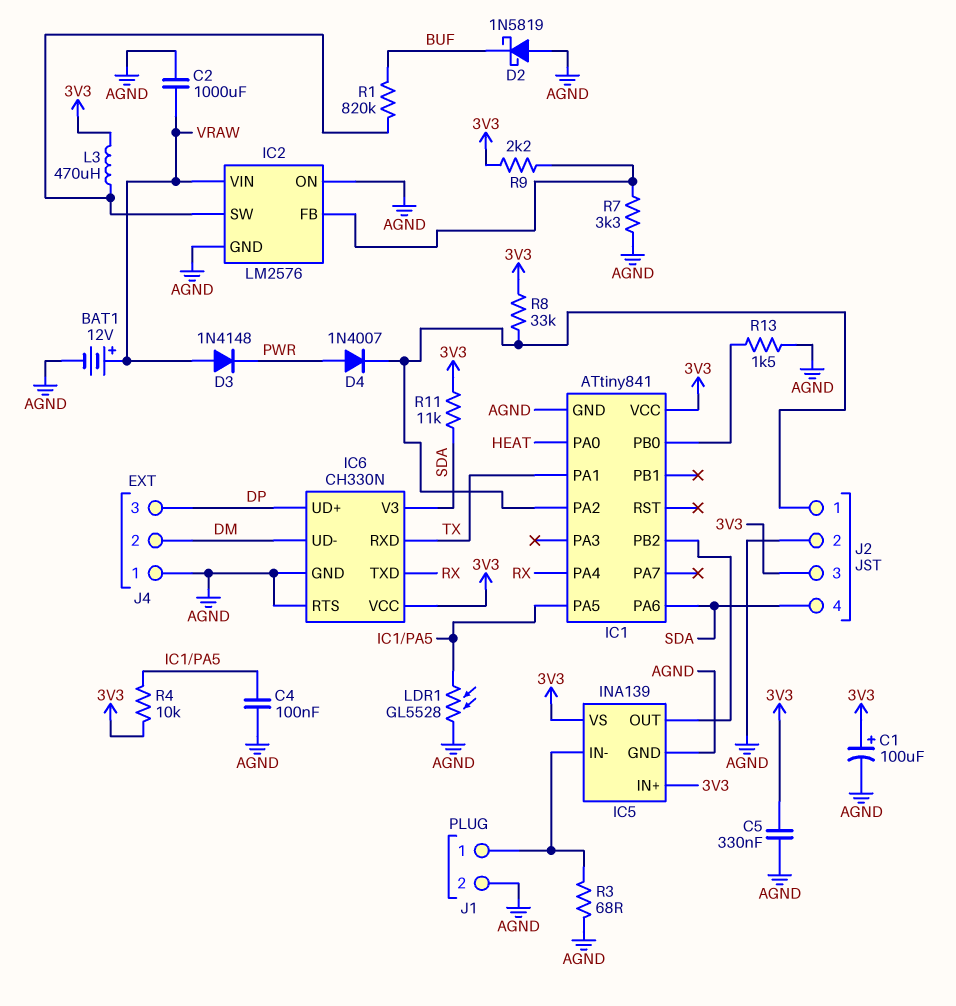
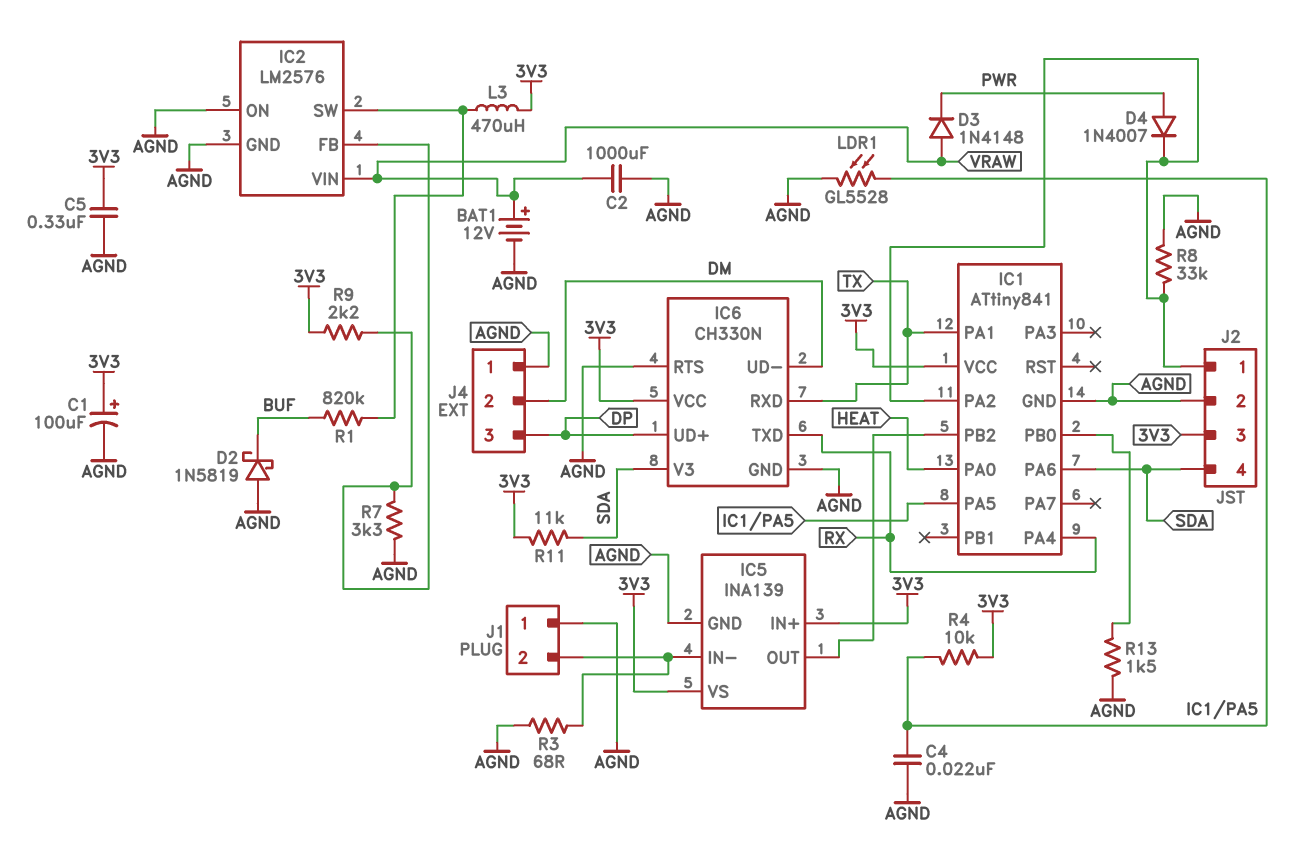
C4: 100nF (AGND, IC1/PA5) -> 22nF (AGND, IC1/PA5)
J1 pin 1: IC5/IN- -> AGND
J1 pin 2: AGND -> IC5/IN-
R8: 33k (3V3, IC1/PA2) -> 33k (AGND, IC1/PA2)

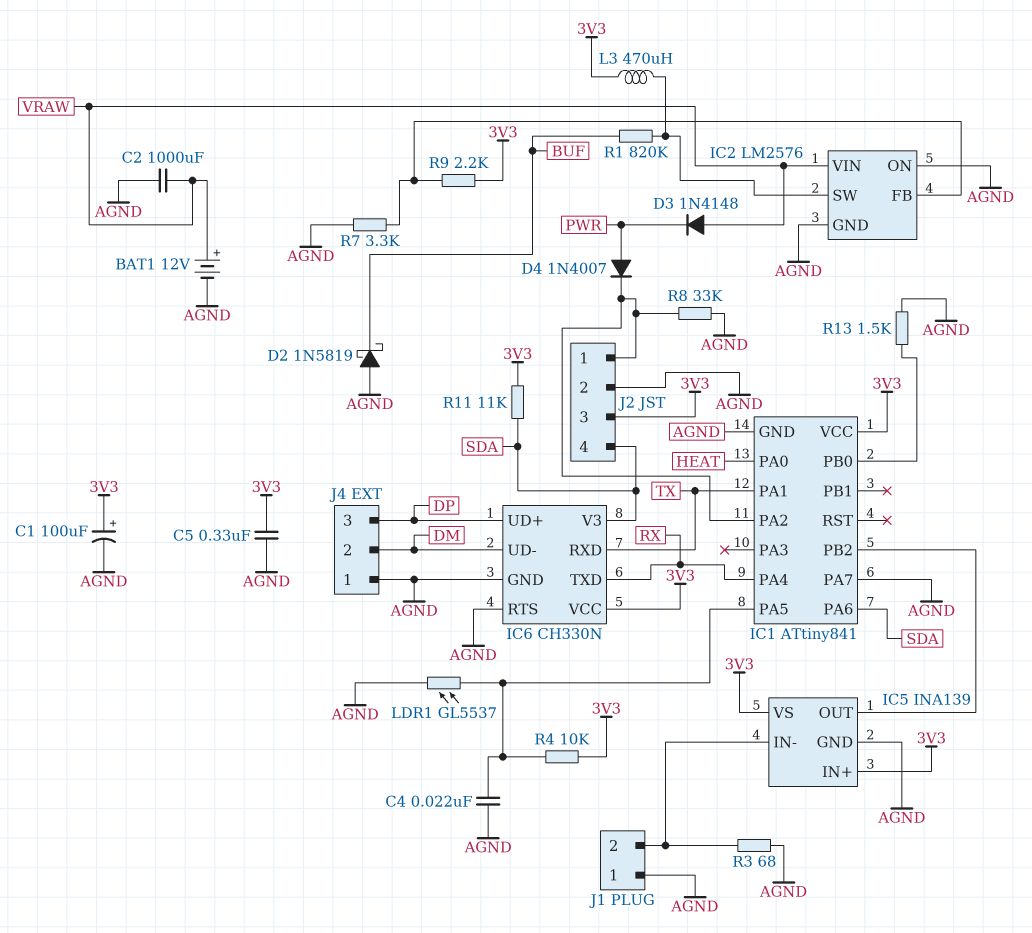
IC1 pin PA7: none -> AGND
LDR1: GL5528 (AGND, IC1/PA5) -> GL5537 (AGND, IC1/PA5)

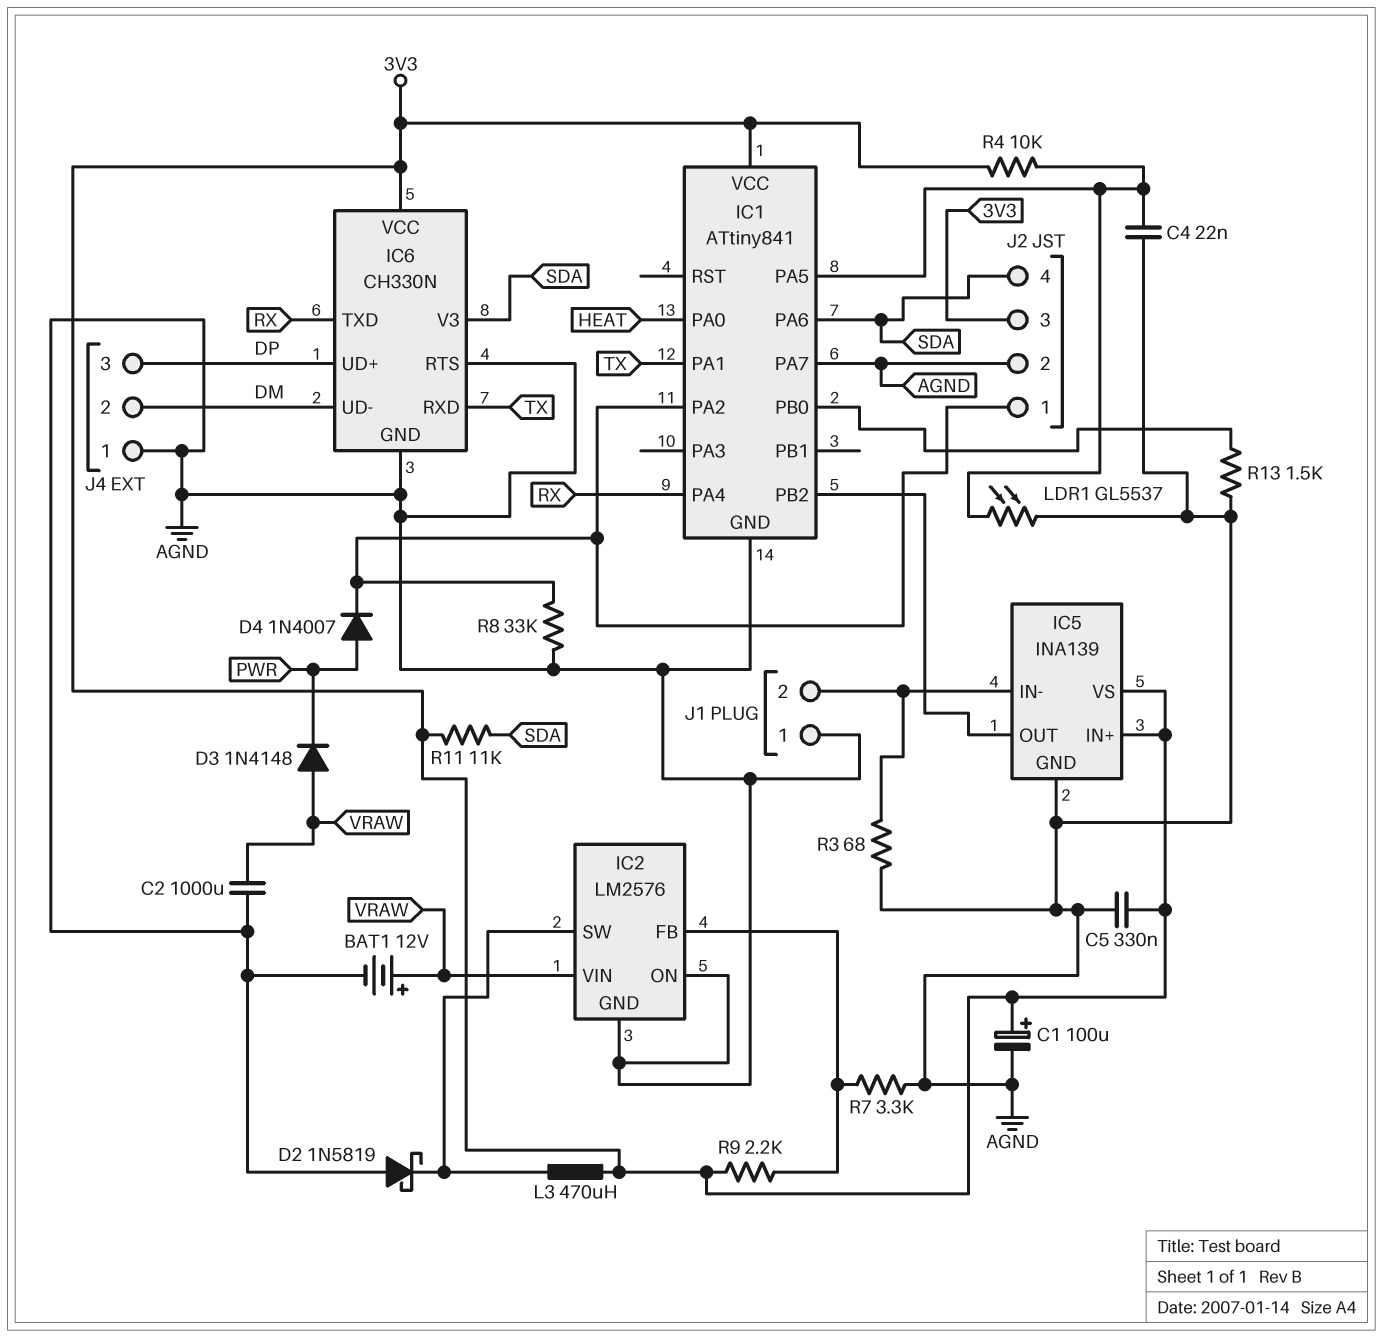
D2: schottky 1N5819 (A AGND, K BUF) -> schottky 1N5819 (A AGND, K IC2/SW)
R1: 820k (BUF, IC2/SW) -> none

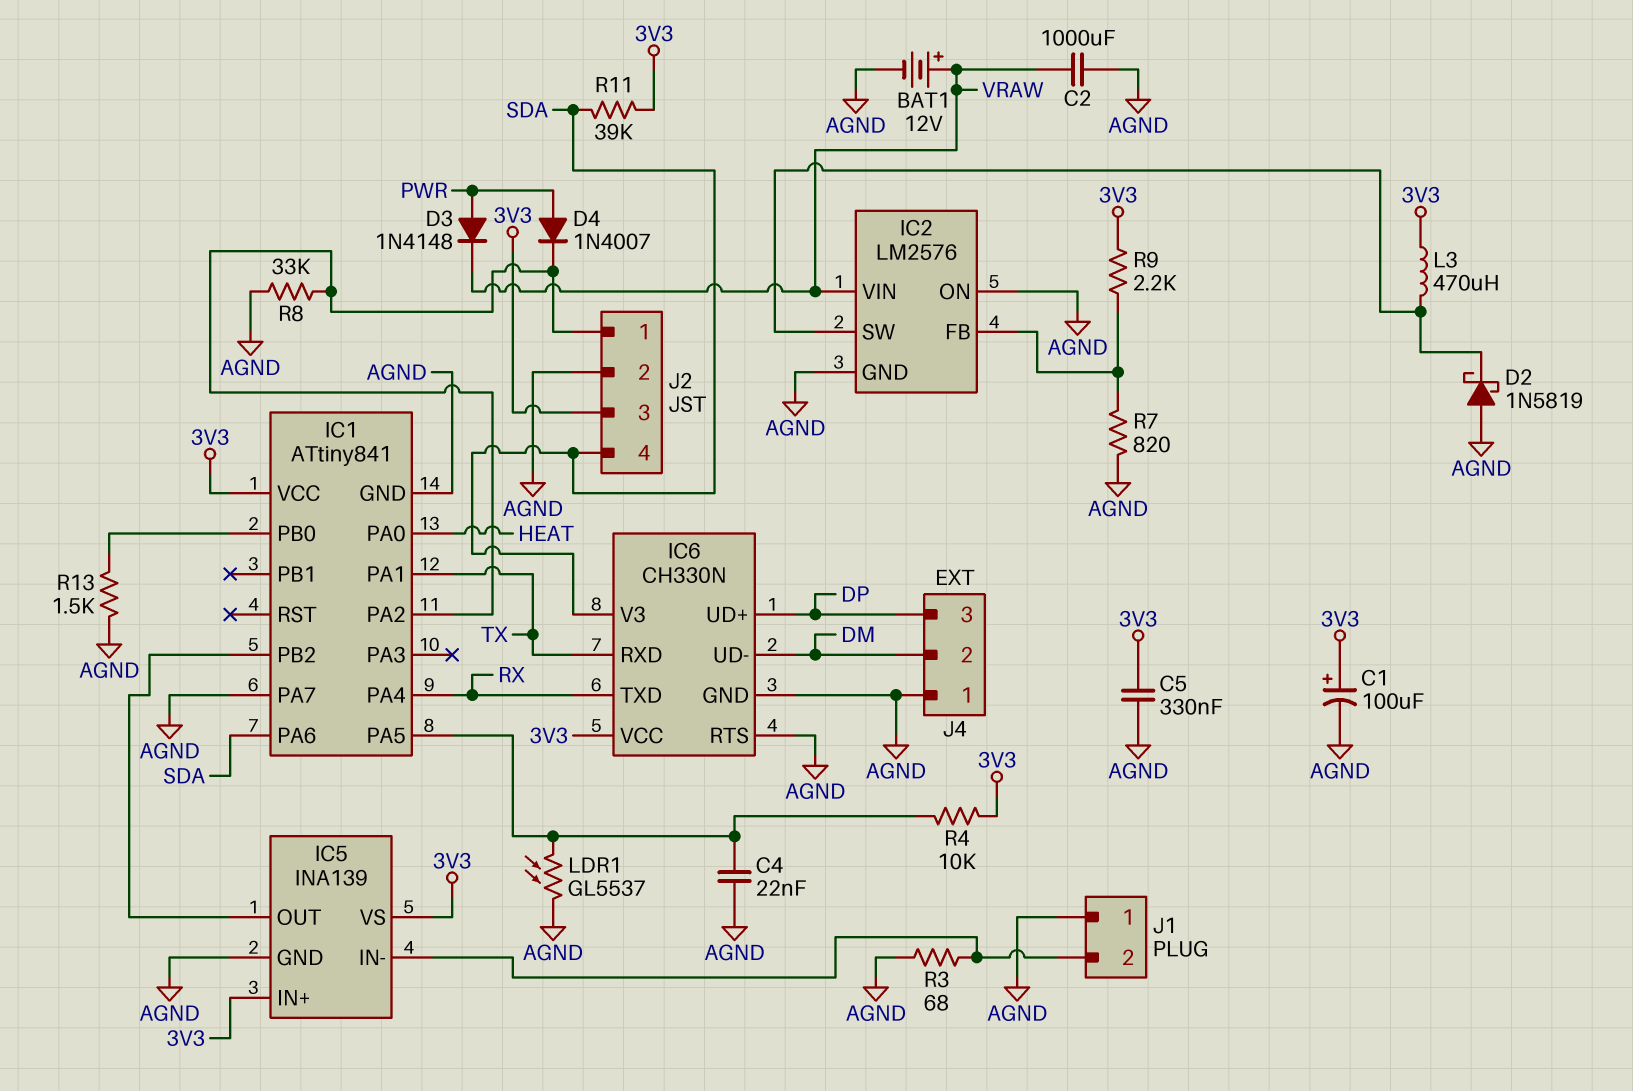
D3: diode 1N4148 (A VRAW, K PWR) -> diode 1N4148 (A PWR, K VRAW)
R7: 3.3k (AGND, IC2/FB) -> 820 (AGND, IC2/FB)
R11: 11k (3V3, SDA) -> 39k (3V3, SDA)

